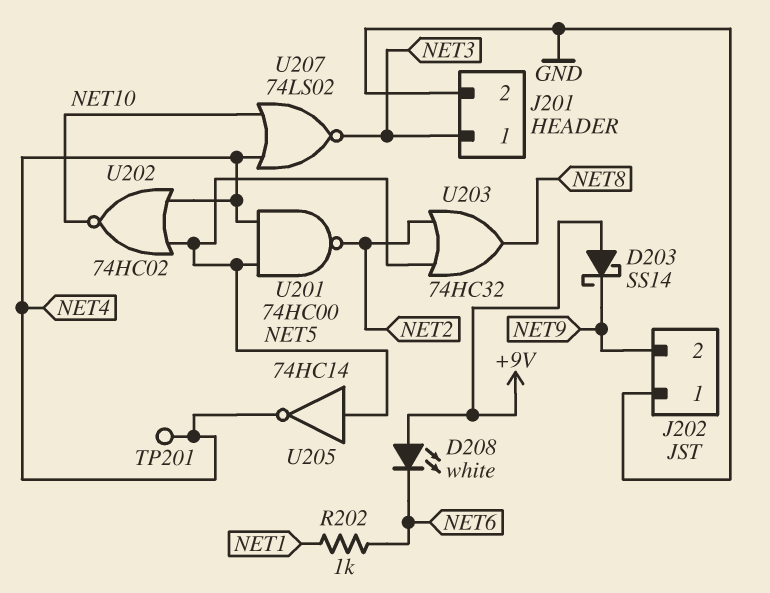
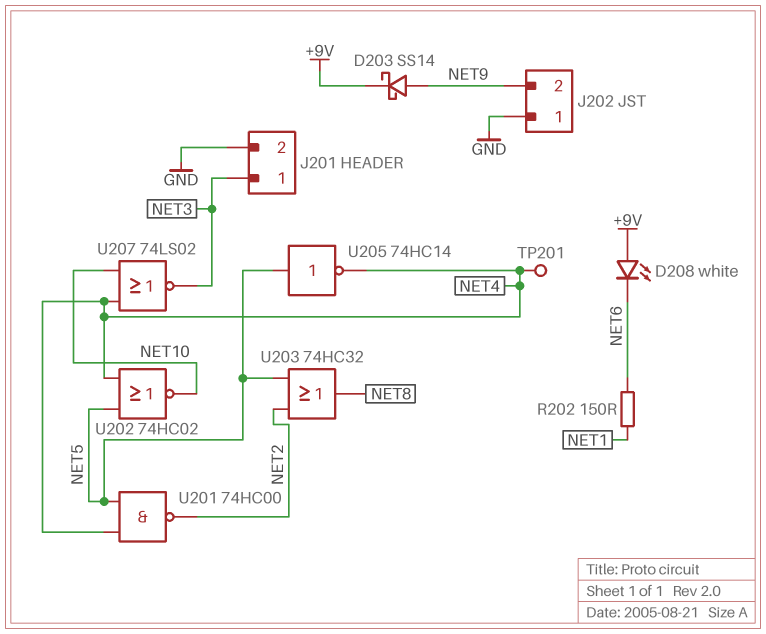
D203: schottky SS14 (A +9V, K NET9) -> schottky SS14 (A NET9, K +9V)
R202: 1k (NET1, NET6) -> 150 (NET1, NET6)

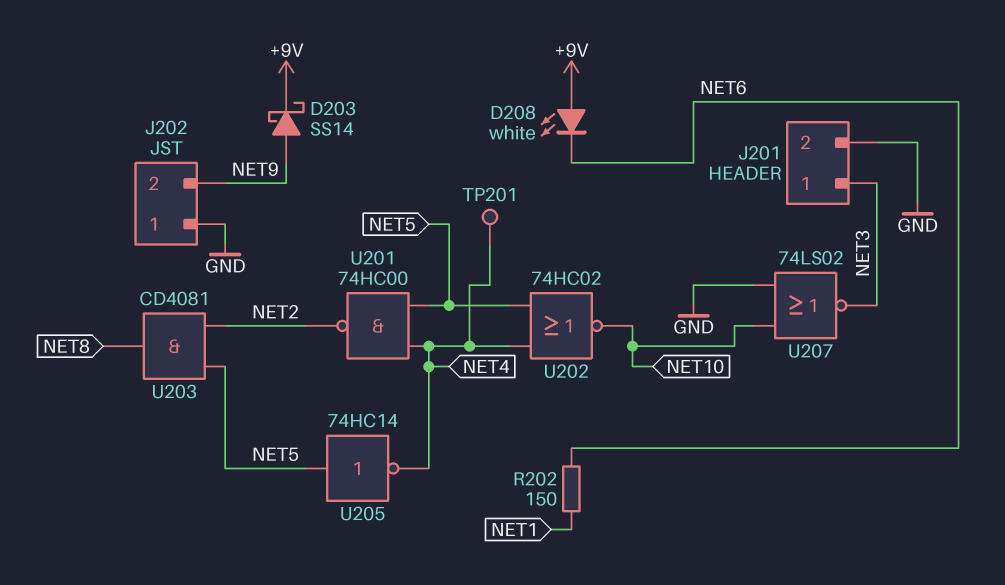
U203: OR 74HC32 (in NET2, in NET5, out NET8) -> AND CD4081 (in NET2, in NET5, out NET8)
U207: NOR 74LS02 (in NET4, in NET10, out NET3) -> NOR 74LS02 (in GND, in NET10, out NET3)

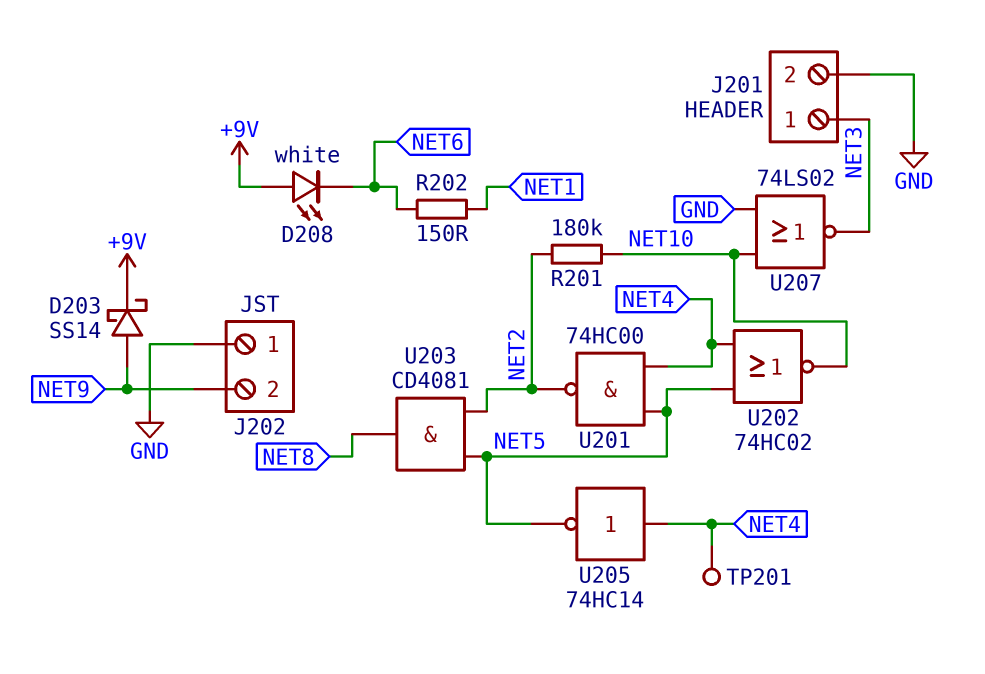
R201: none -> 180k (NET2, NET10)
U205: NOT 74HC14 (in NET5, out NET4) -> NOT 74HC14 (in NET4, out NET5)

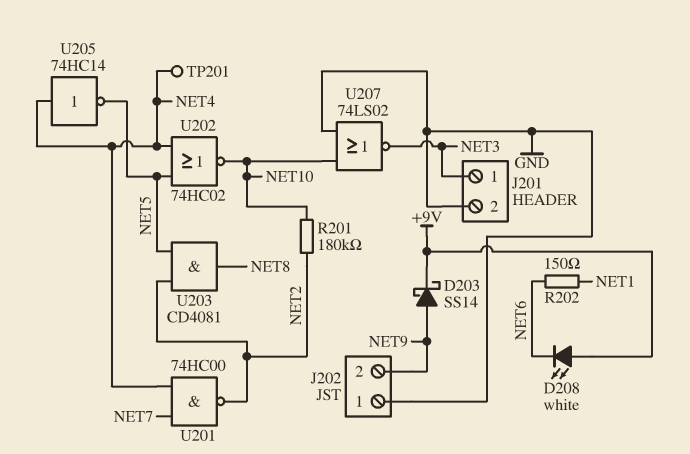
U201: NAND 74HC00 (in NET4, in NET5, out NET2) -> NAND 74HC00 (in NET4, in NET7, out NET2)

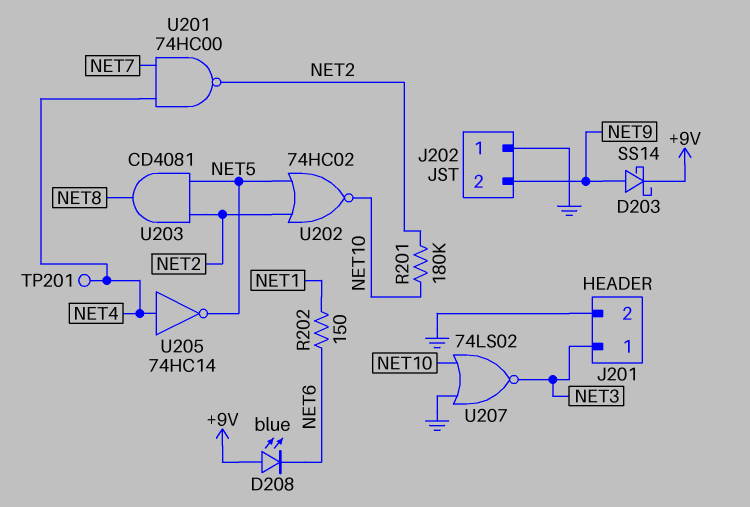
D208: LED white (A +9V, K NET6) -> LED blue (A +9V, K NET6)
U202: NOR 74HC02 (in NET4, in NET5, out NET10) -> NOR 74HC02 (in NET2, in NET5, out NET10)

